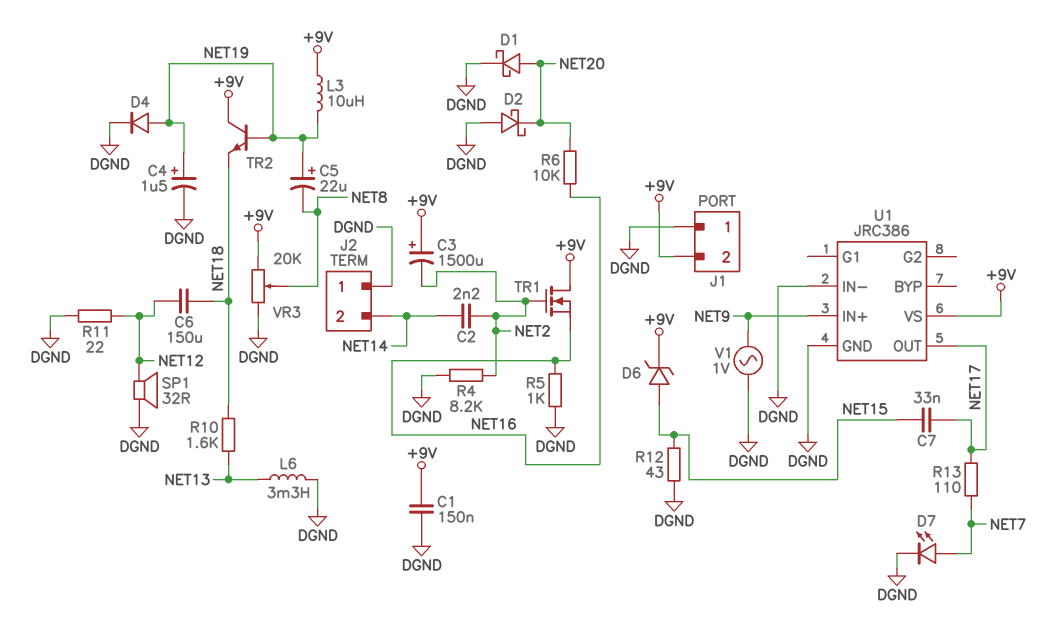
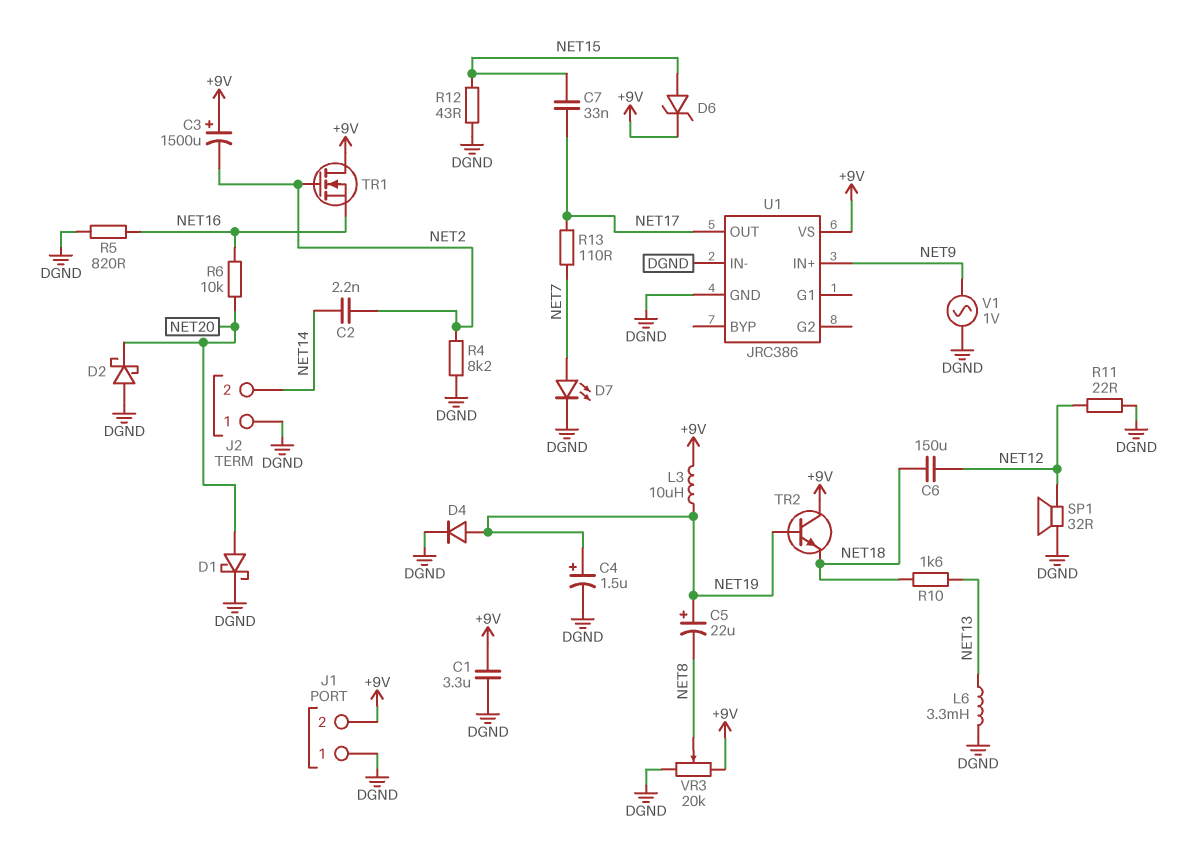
C1: 150nF (+9V, DGND) -> 3.3uF (+9V, DGND)
R5: 1k (DGND, NET16) -> 820 (DGND, NET16)

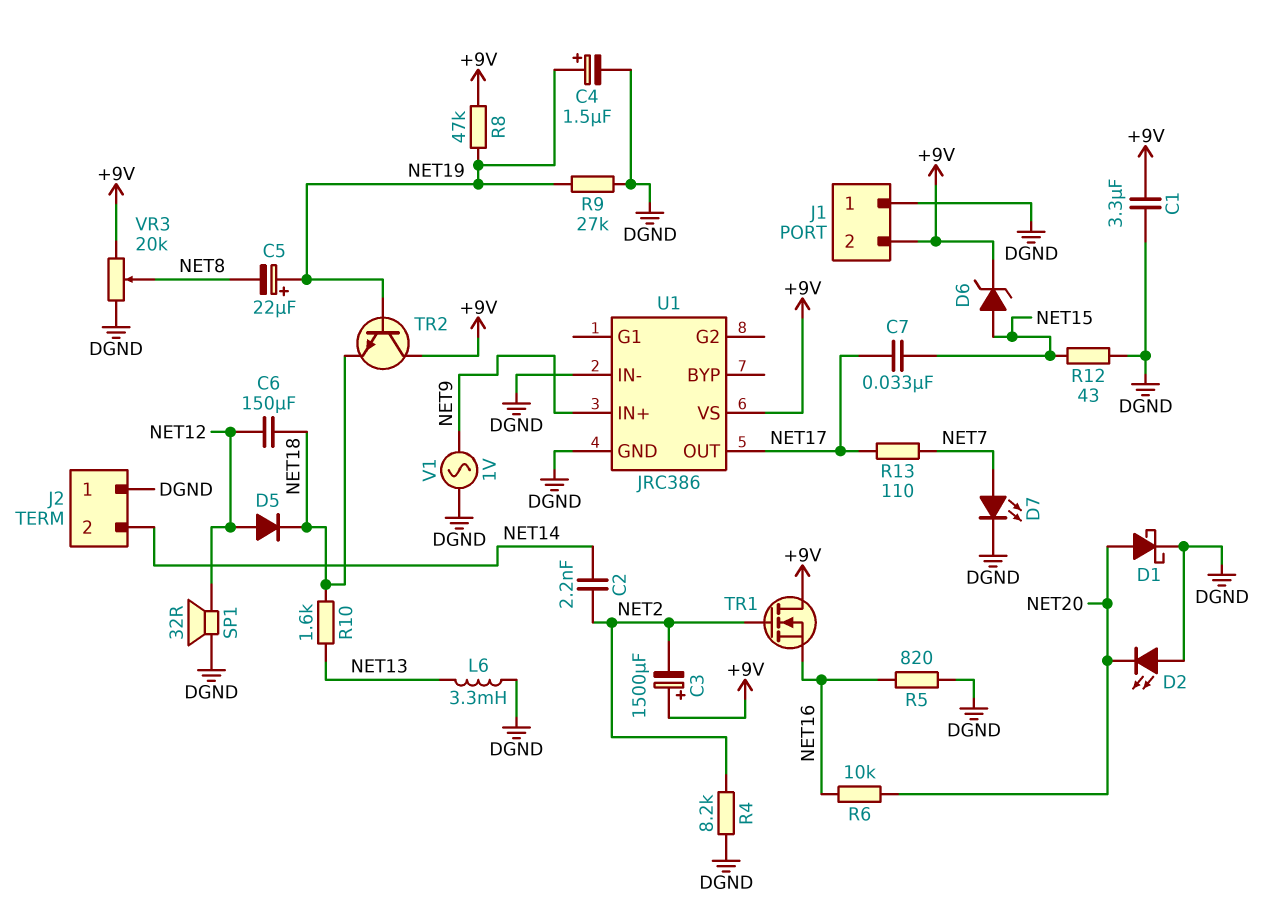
D2: schottky (A DGND, K NET20) -> LED (A DGND, K NET20)
D4: diode (A NET19, K DGND) -> none
D5: none -> diode (A NET12, K NET18)
L3: 10uH (+9V, NET19) -> none
R8: none -> 47k (+9V, NET19)
R9: none -> 27k (DGND, NET19)
R11: 22 (DGND, NET12) -> none

